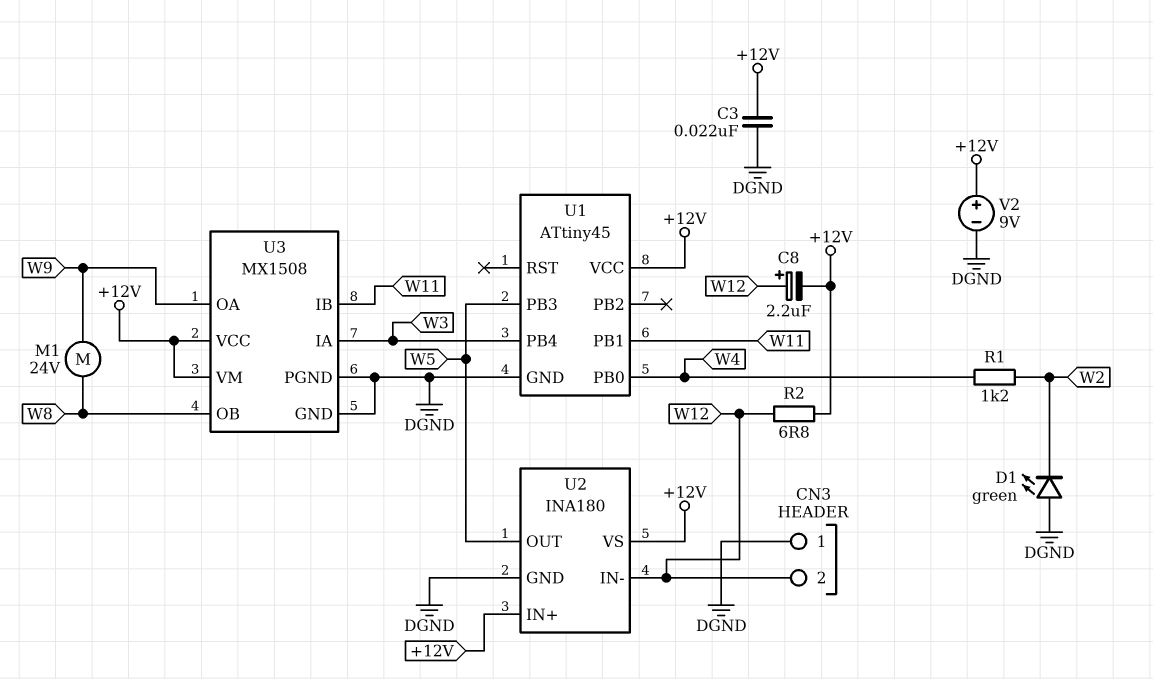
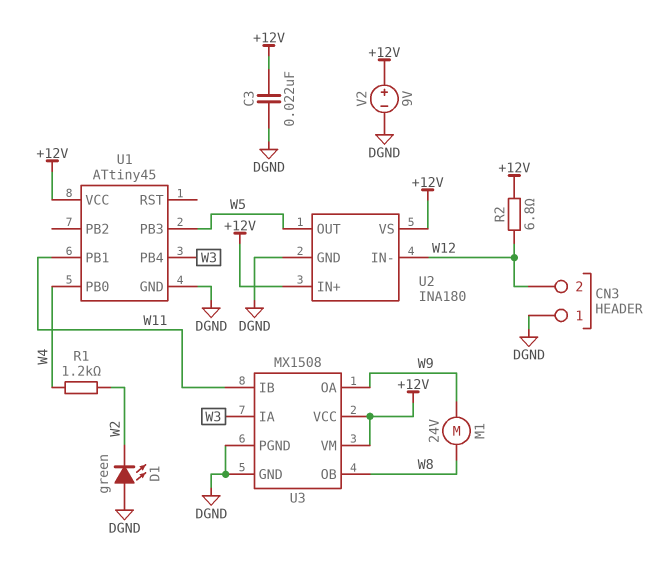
C8: 2.2uF (plus W12, minus +12V) -> none

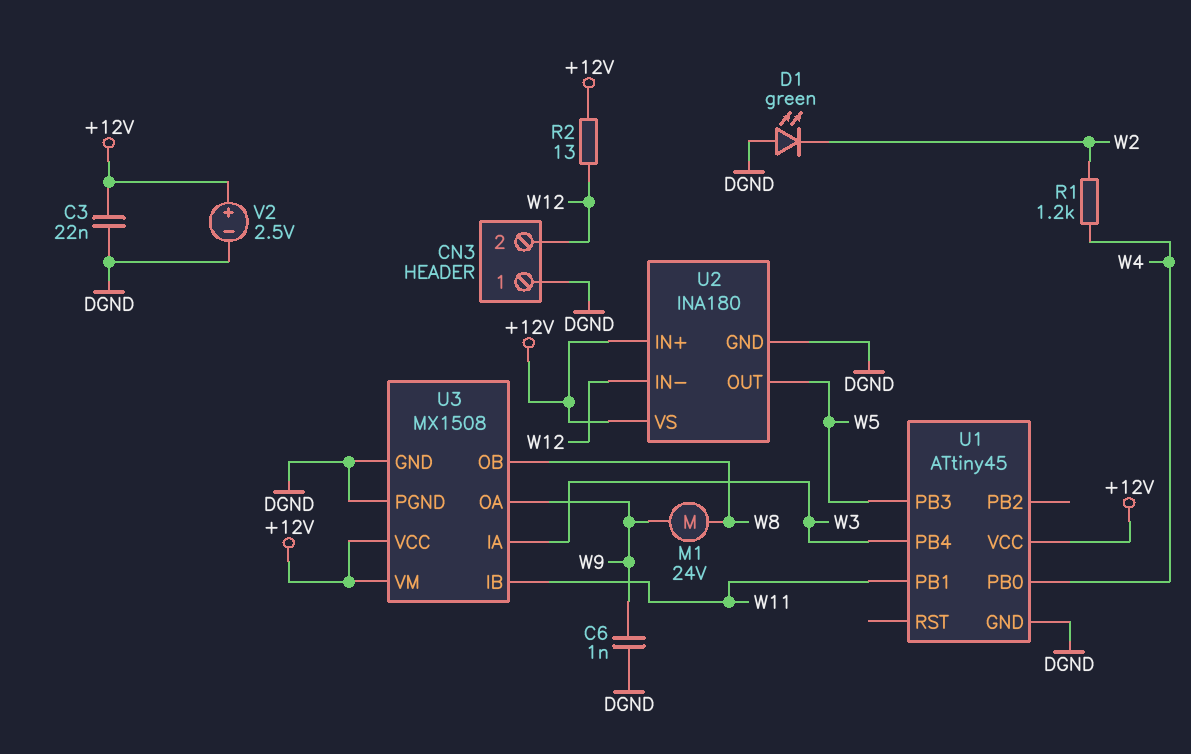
C6: none -> 1nF (DGND, W9)
R2: 6.8 (+12V, W12) -> 13 (+12V, W12)
V2: 9V (plus +12V, minus DGND) -> 2.5V (plus +12V, minus DGND)

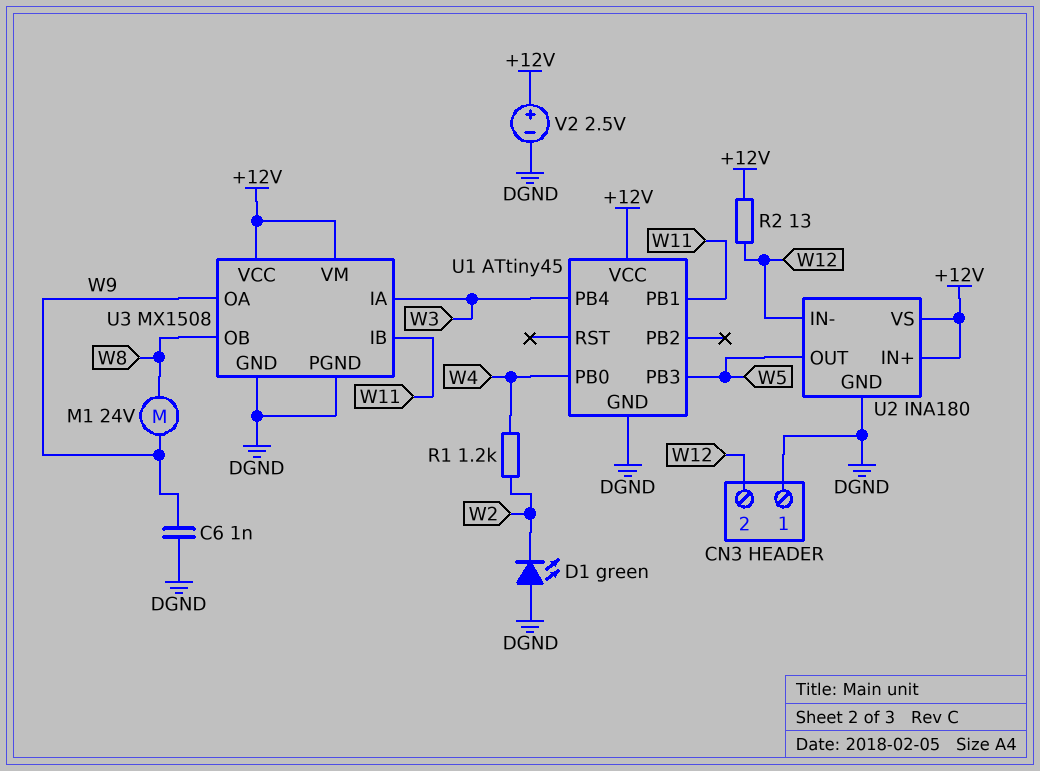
C3: 22nF (+12V, DGND) -> none

